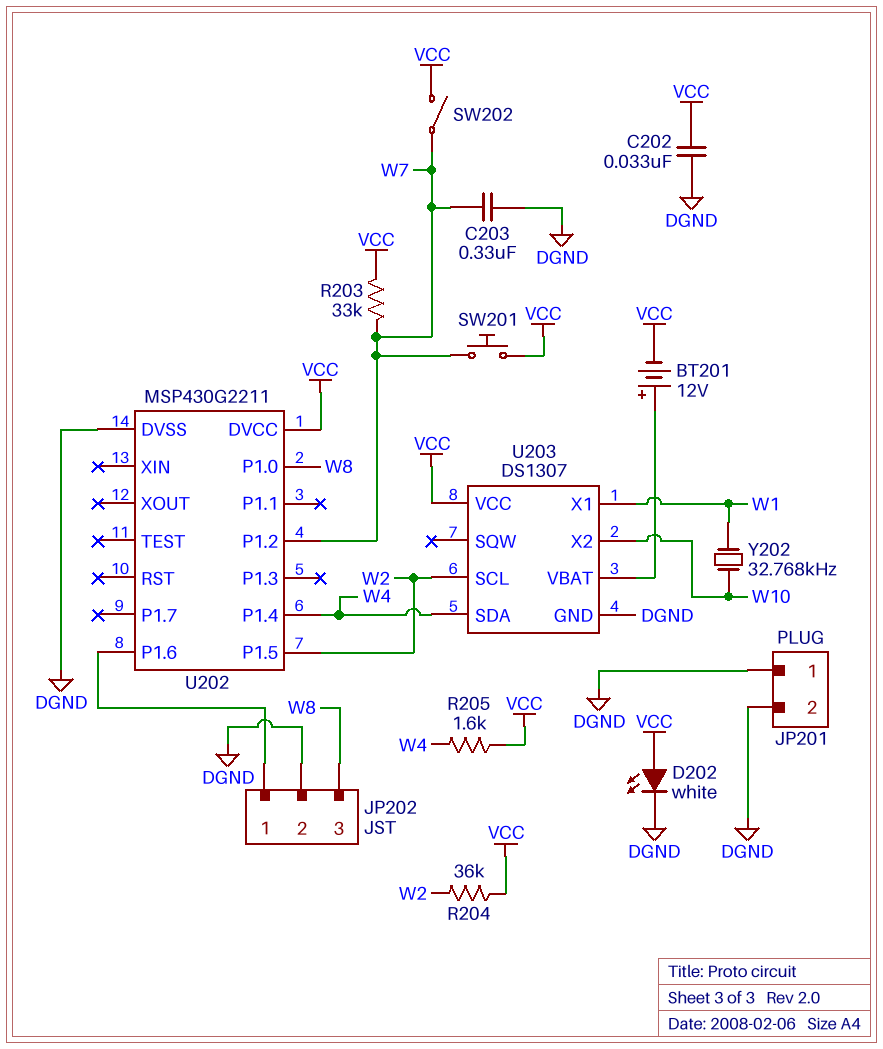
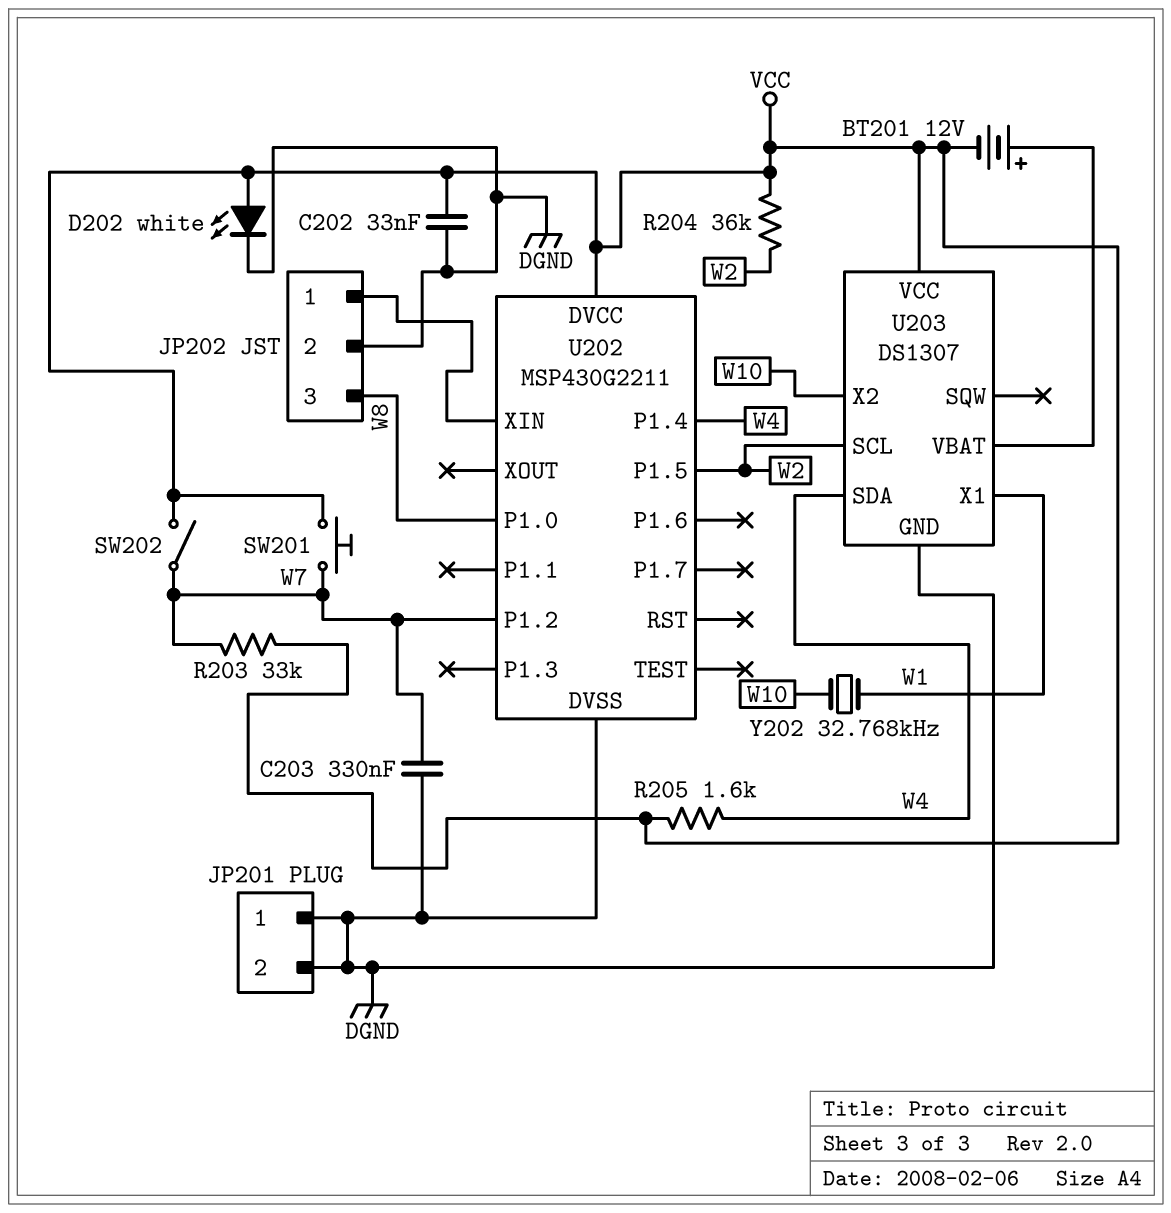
U202 pin P1.6: JP202/1 -> none
U202 pin XIN: none -> JP202/1

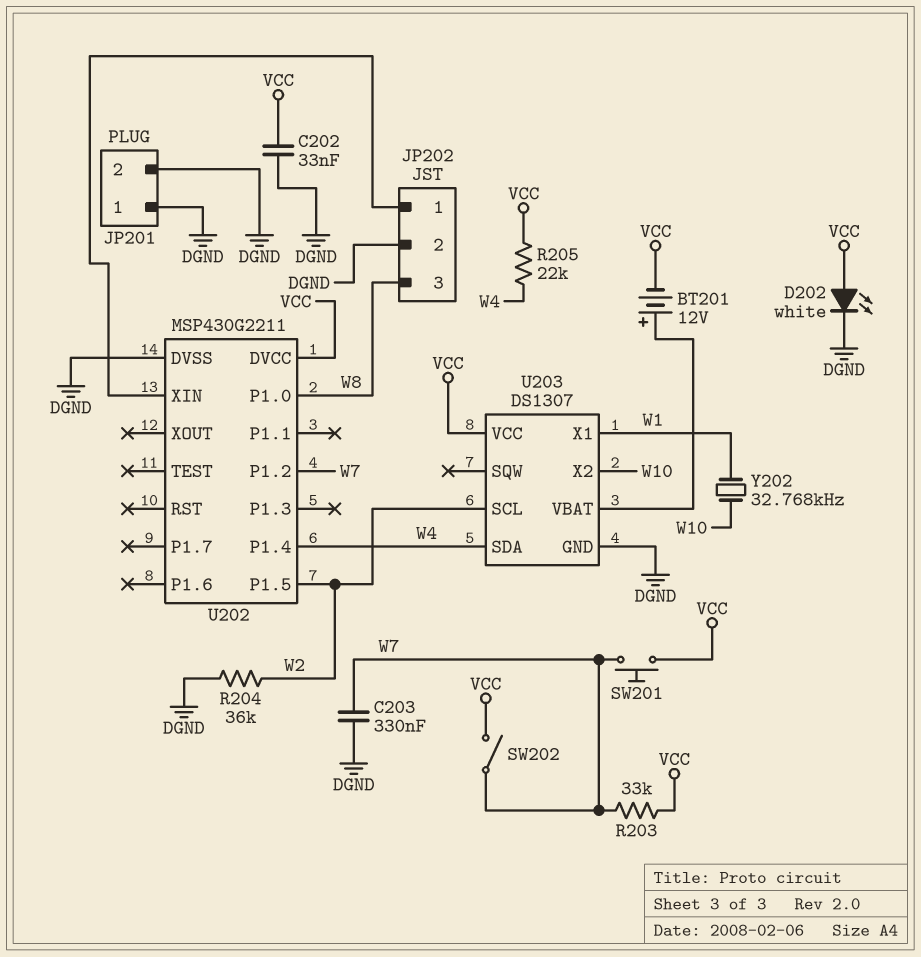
R204: 36k (VCC, W2) -> 36k (DGND, W2)
R205: 1.6k (VCC, W4) -> 22k (VCC, W4)

